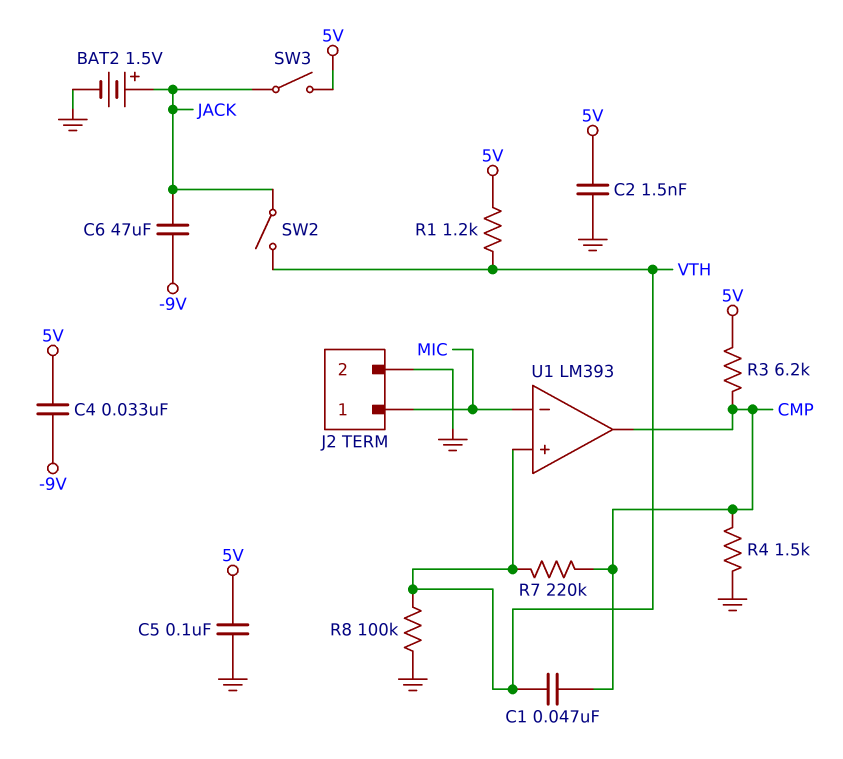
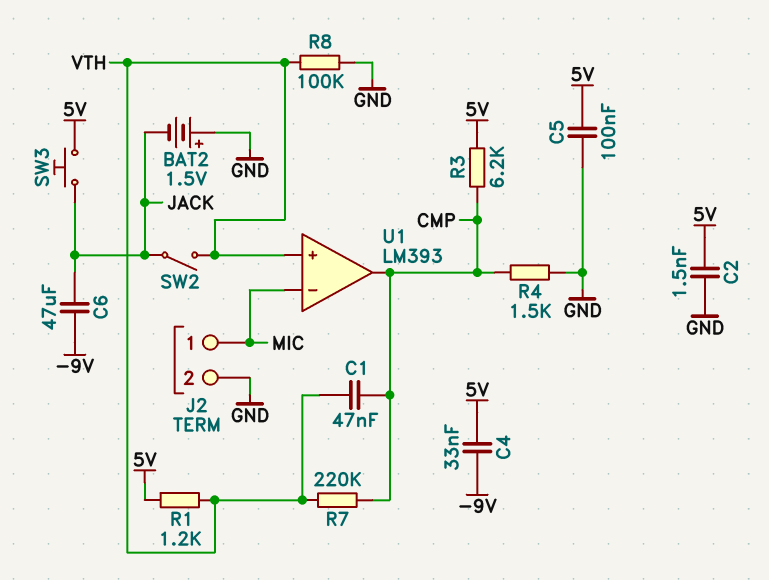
BAT2: 1.5V (plus JACK, minus GND) -> 1.5V (plus GND, minus JACK)
SW3: switch (5V, JACK) -> button (5V, JACK)

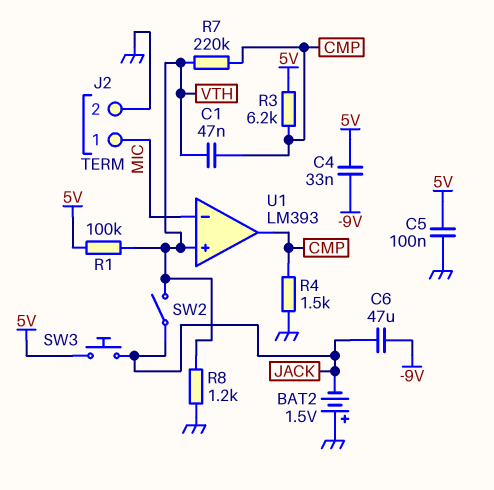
C2: 1.5nF (5V, GND) -> none
R1: 1.2k (5V, VTH) -> 100k (5V, VTH)
R8: 100k (GND, VTH) -> 1.2k (GND, VTH)

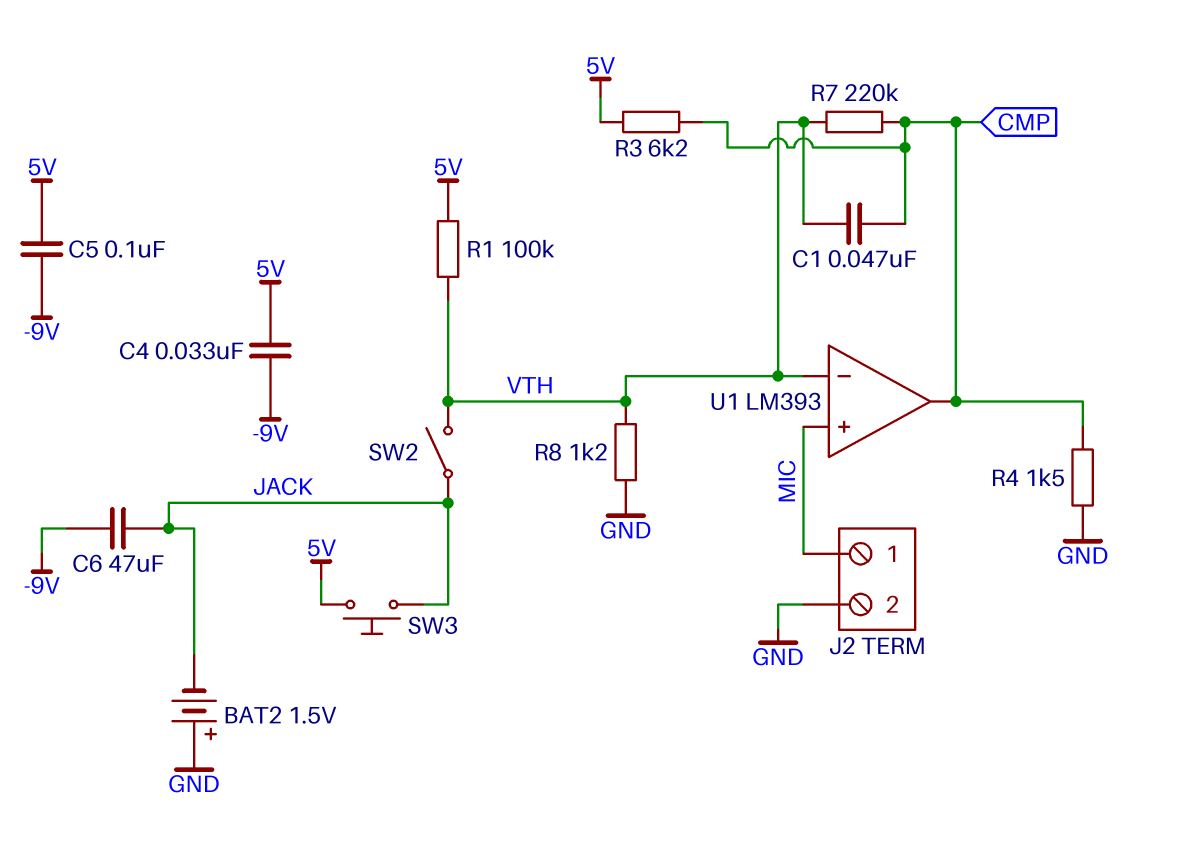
C5: 100nF (5V, GND) -> 100nF (-9V, 5V)
U1 pin in+: VTH -> MIC
U1 pin in-: MIC -> VTH

